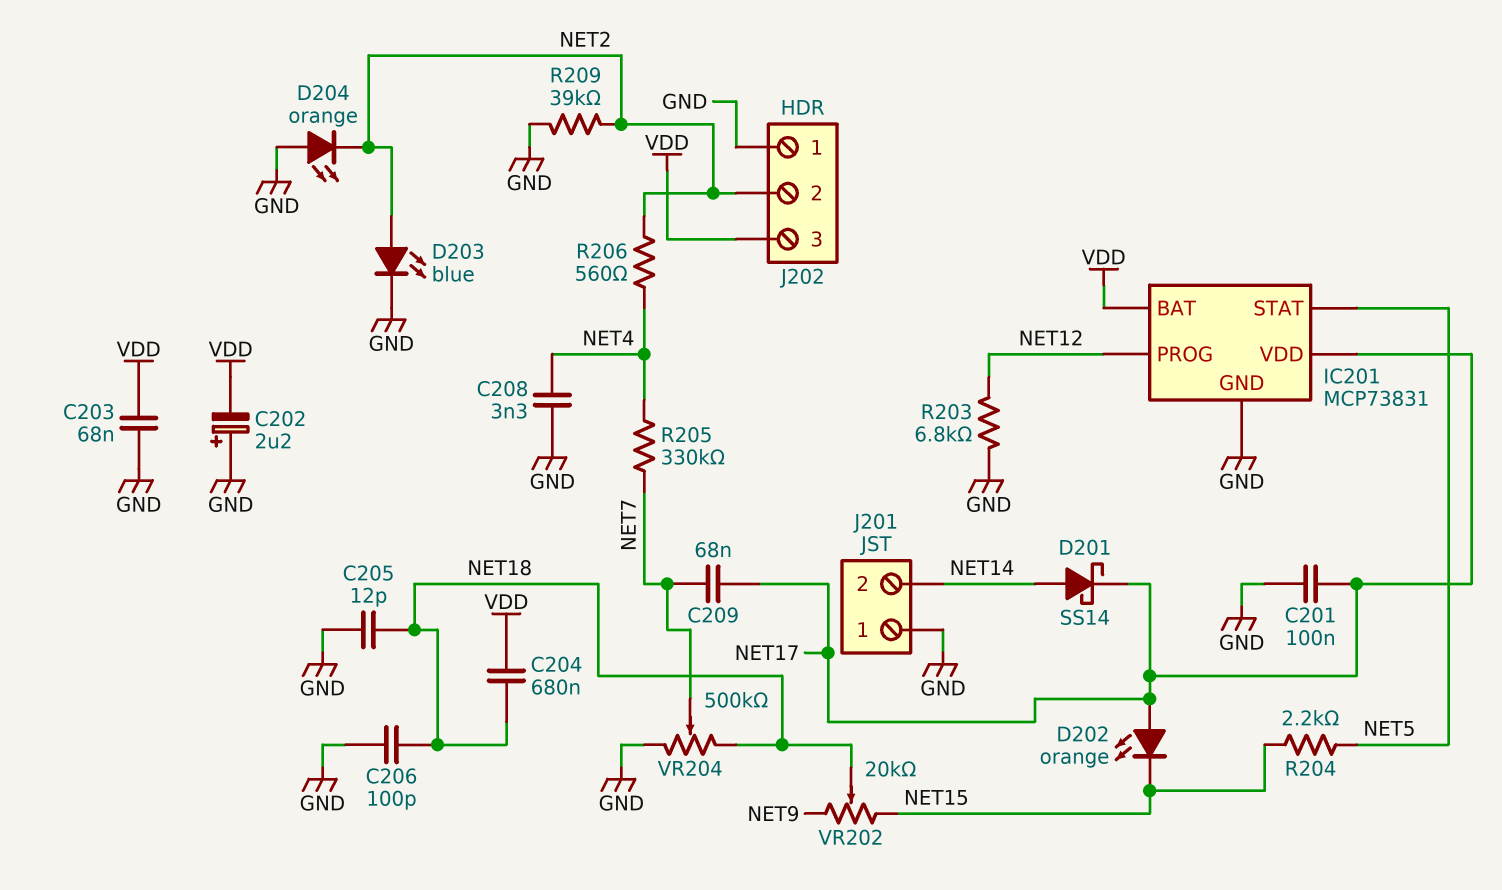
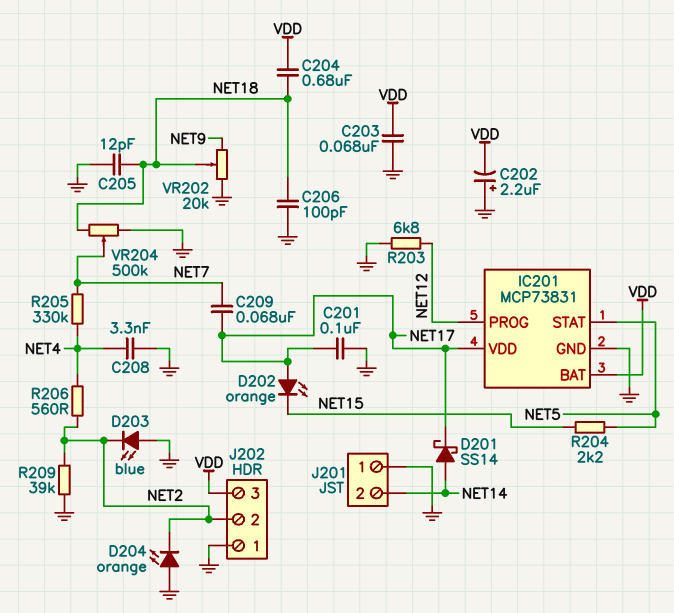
D203: LED blue (A NET2, K GND) -> LED blue (A GND, K NET2)
VR202: 20k (NET9, NET15, wiper NET18) -> 20k (GND, NET9, wiper NET18)

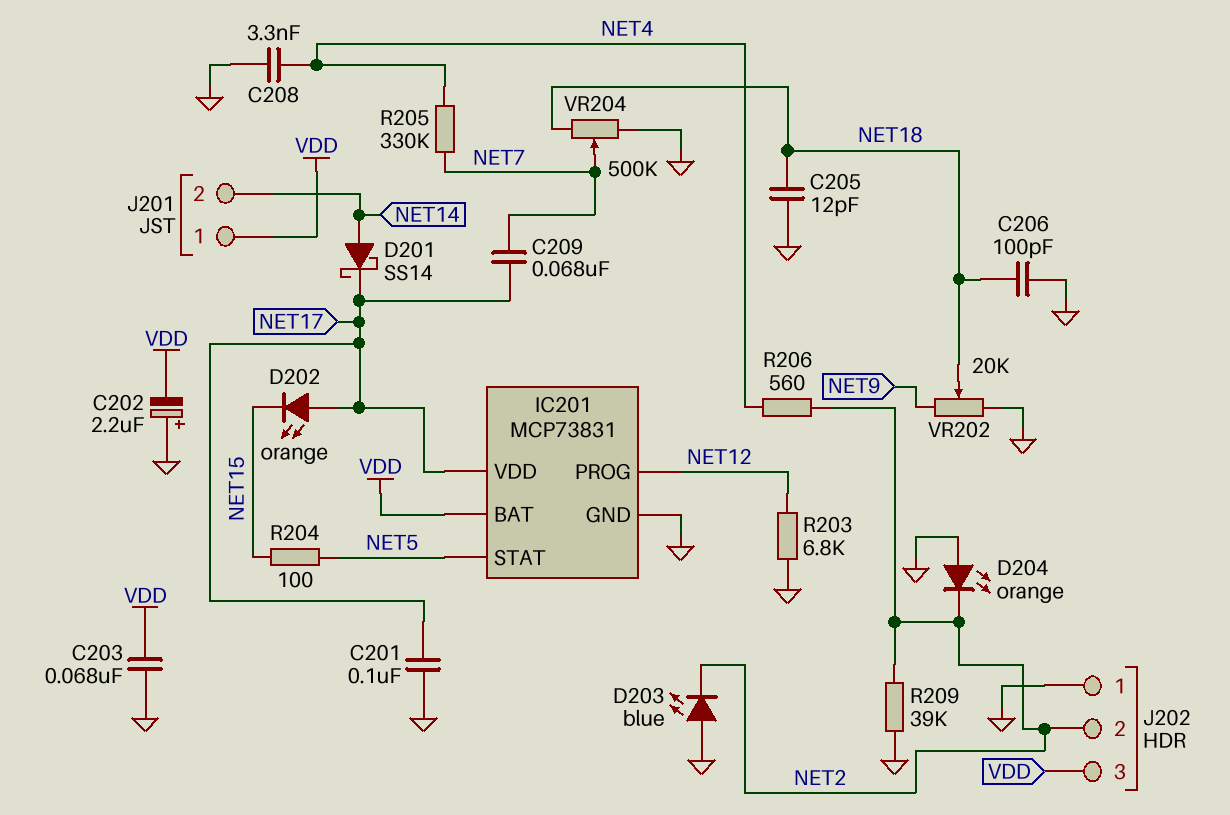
C204: 680nF (NET18, VDD) -> none
J201 pin 1: GND -> VDD
R204: 2.2k (NET5, NET15) -> 100 (NET5, NET15)

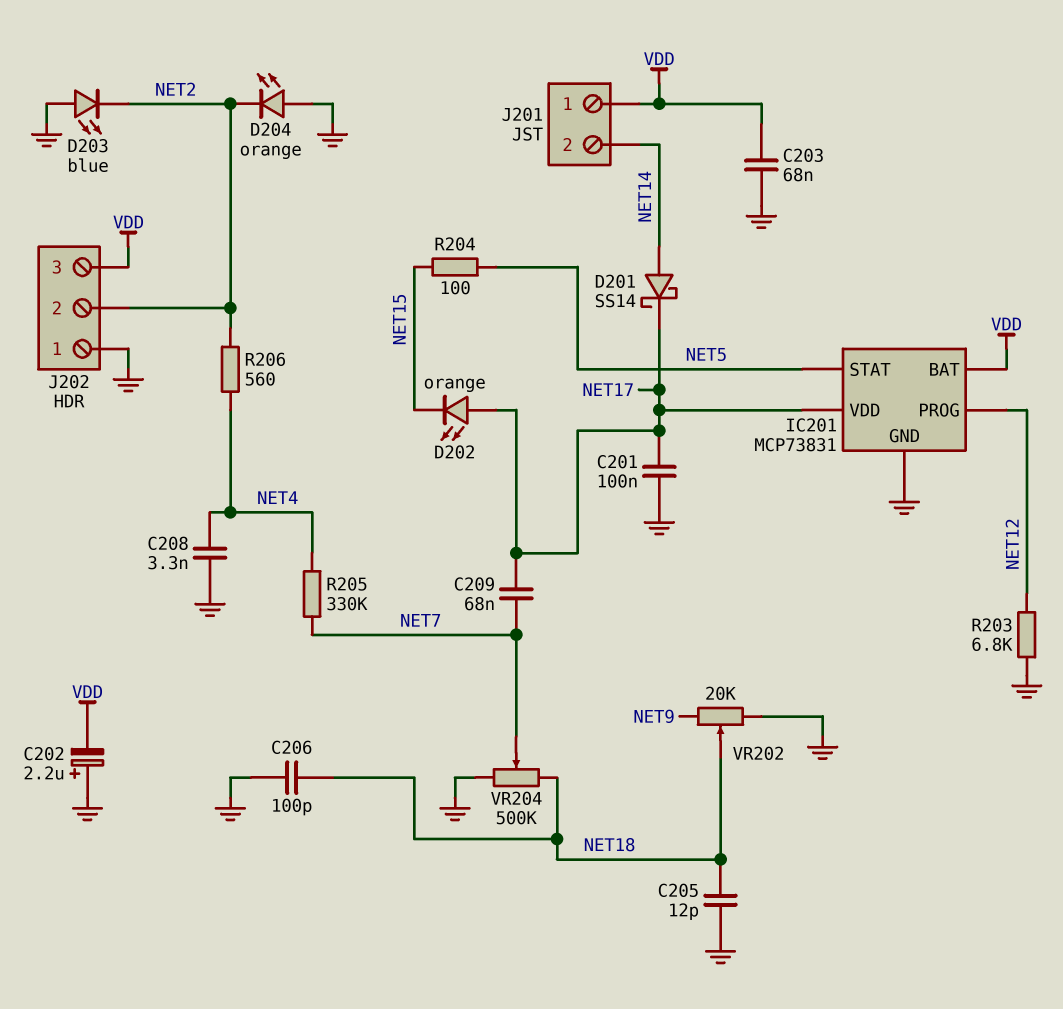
R209: 39k (GND, NET2) -> none

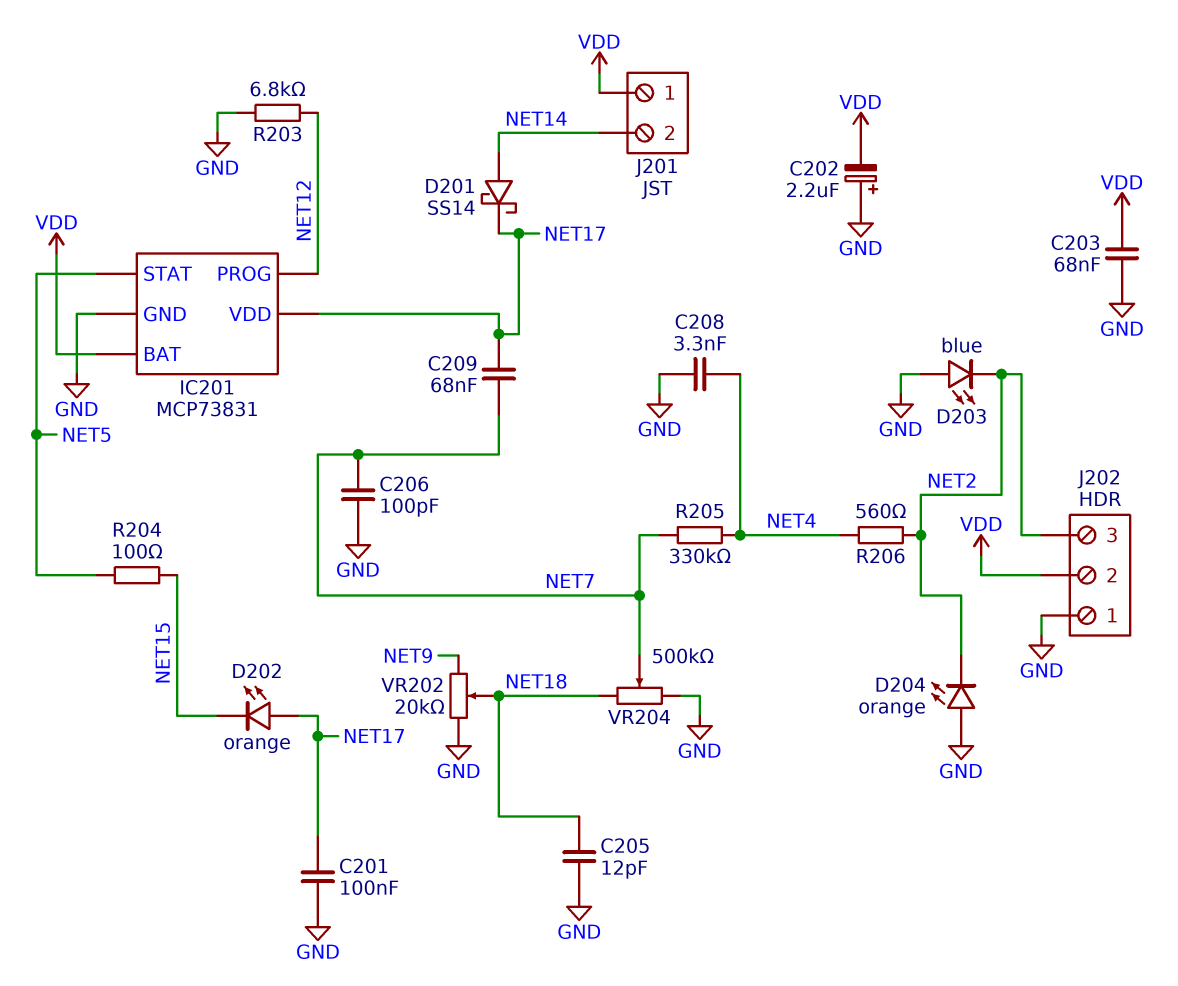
C206: 100pF (GND, NET18) -> 100pF (GND, NET7)
J202 pin 2: NET2 -> VDD
J202 pin 3: VDD -> NET2

